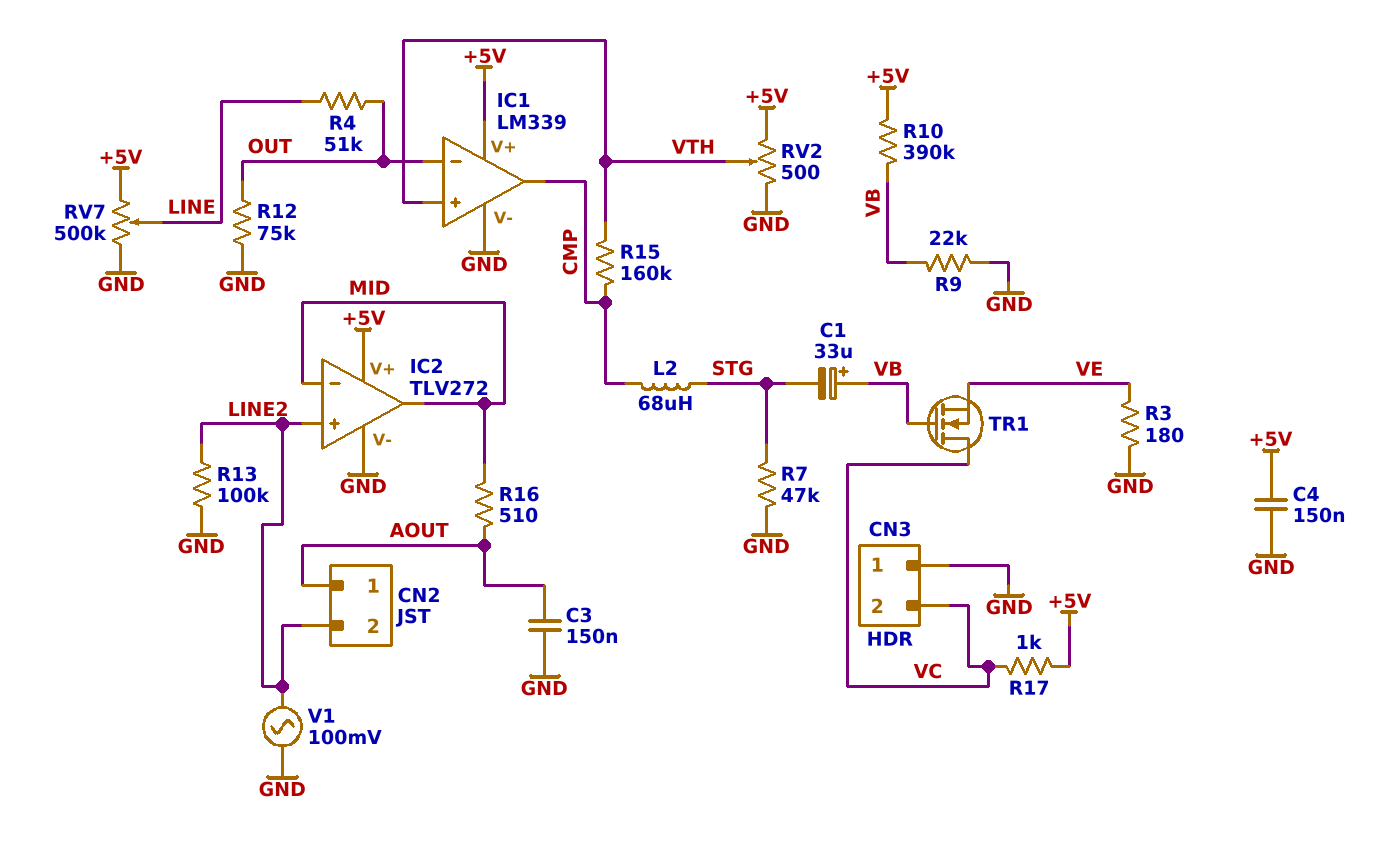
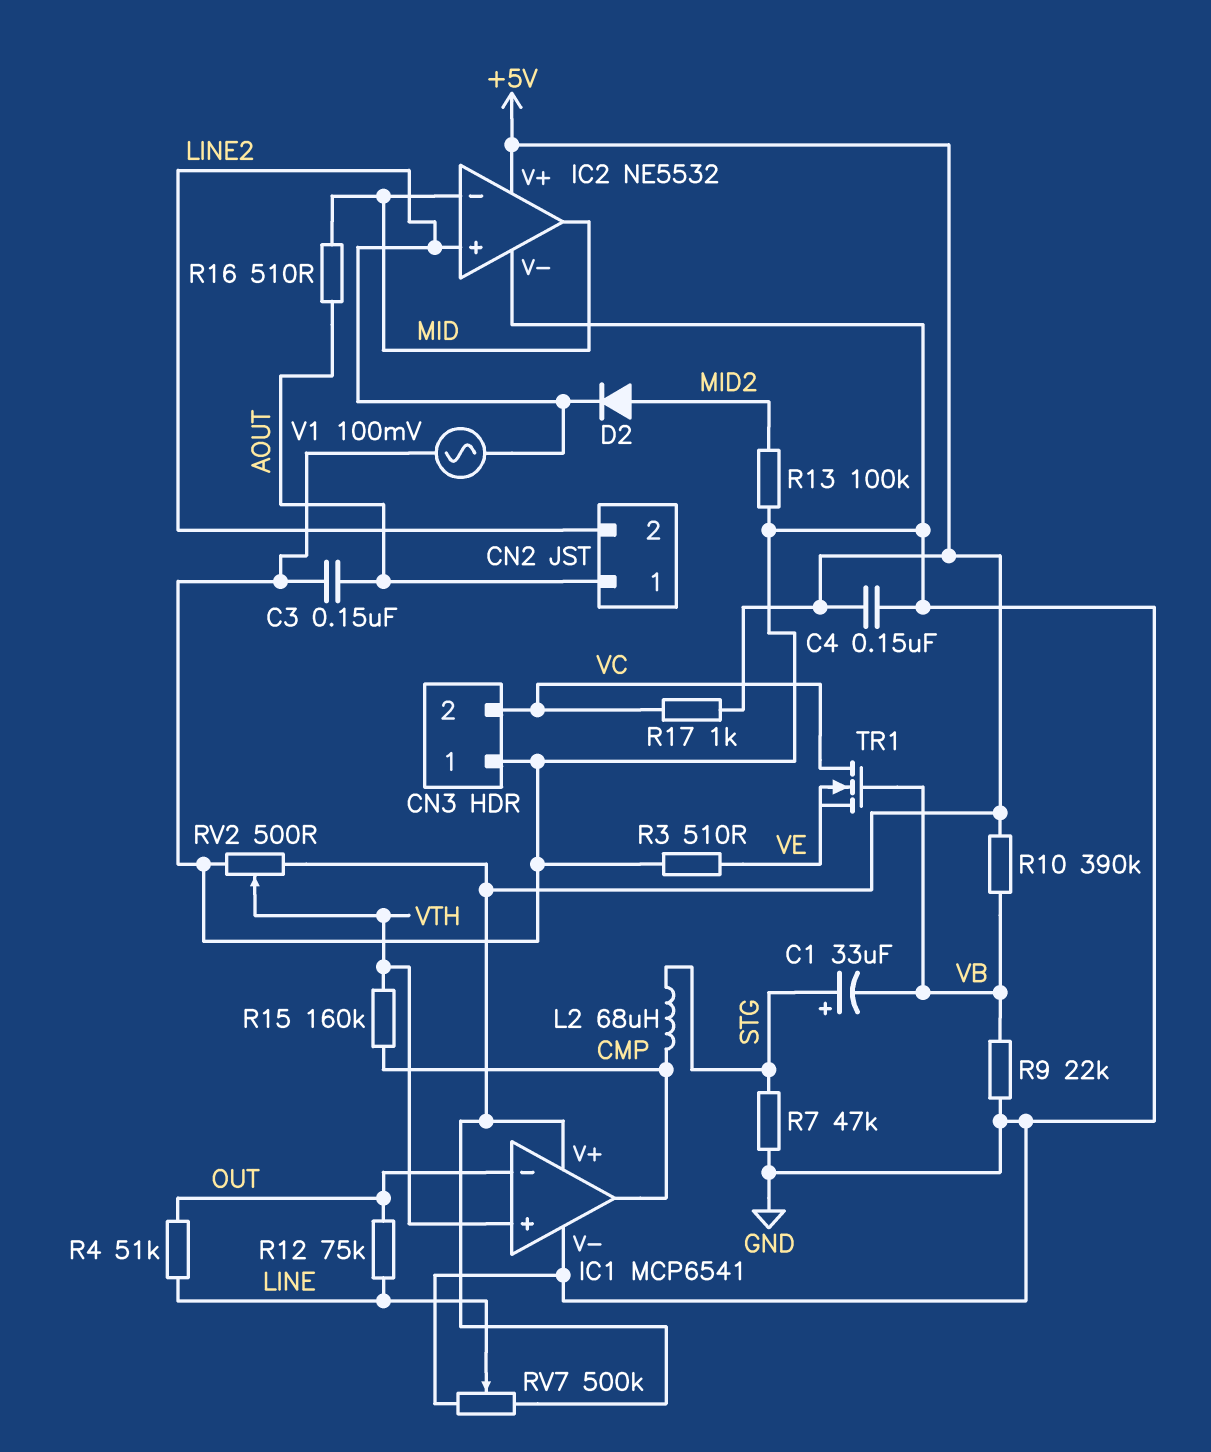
C1: 33uF (plus VB, minus STG) -> 33uF (plus STG, minus VB)
D2: none -> diode (A MID2, K LINE2)
IC1: LM339 -> MCP6541
IC2: TLV272 -> NE5532
R3: 180 (GND, VE) -> 510 (GND, VE)
R12: 75k (GND, OUT) -> 75k (LINE, OUT)
R13: 100k (GND, LINE2) -> 100k (GND, MID2)

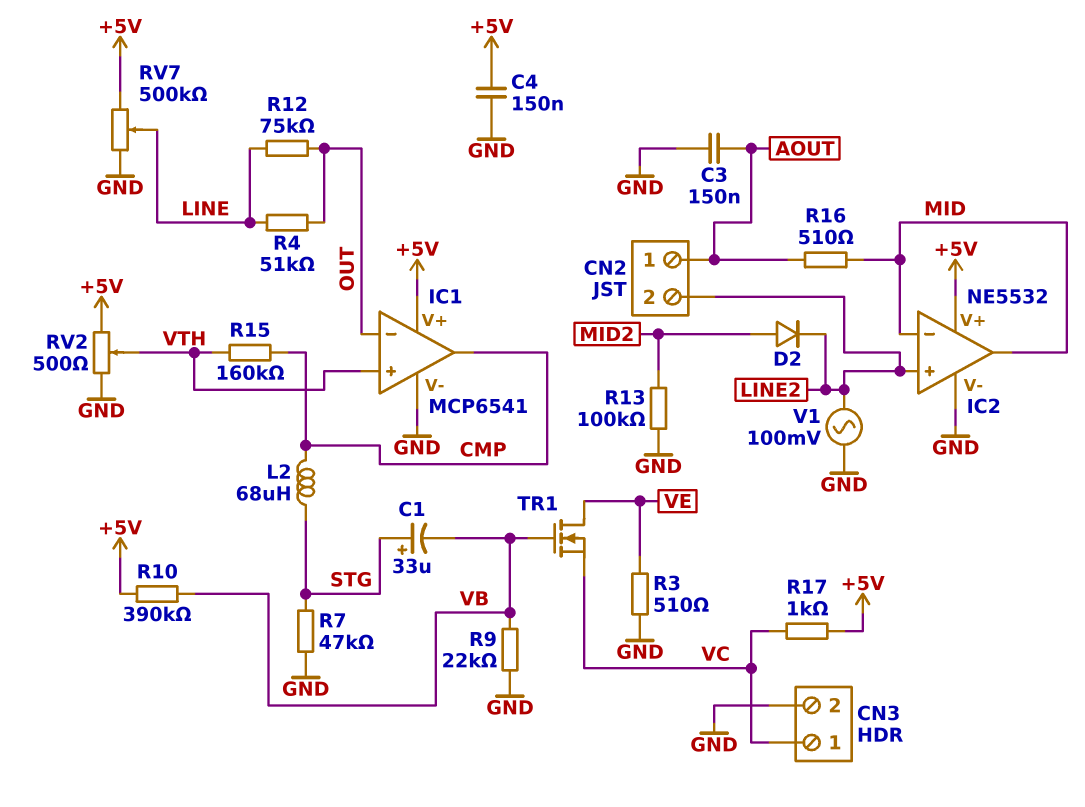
CN3 pin 1: GND -> VC
CN3 pin 2: VC -> GND
TR1: NMOS (G VB, D VC, S VE) -> NMOS (G VB, D VE, S VC)

